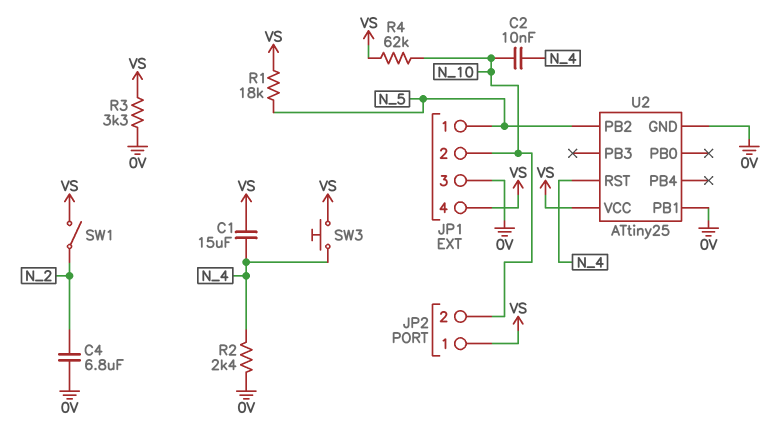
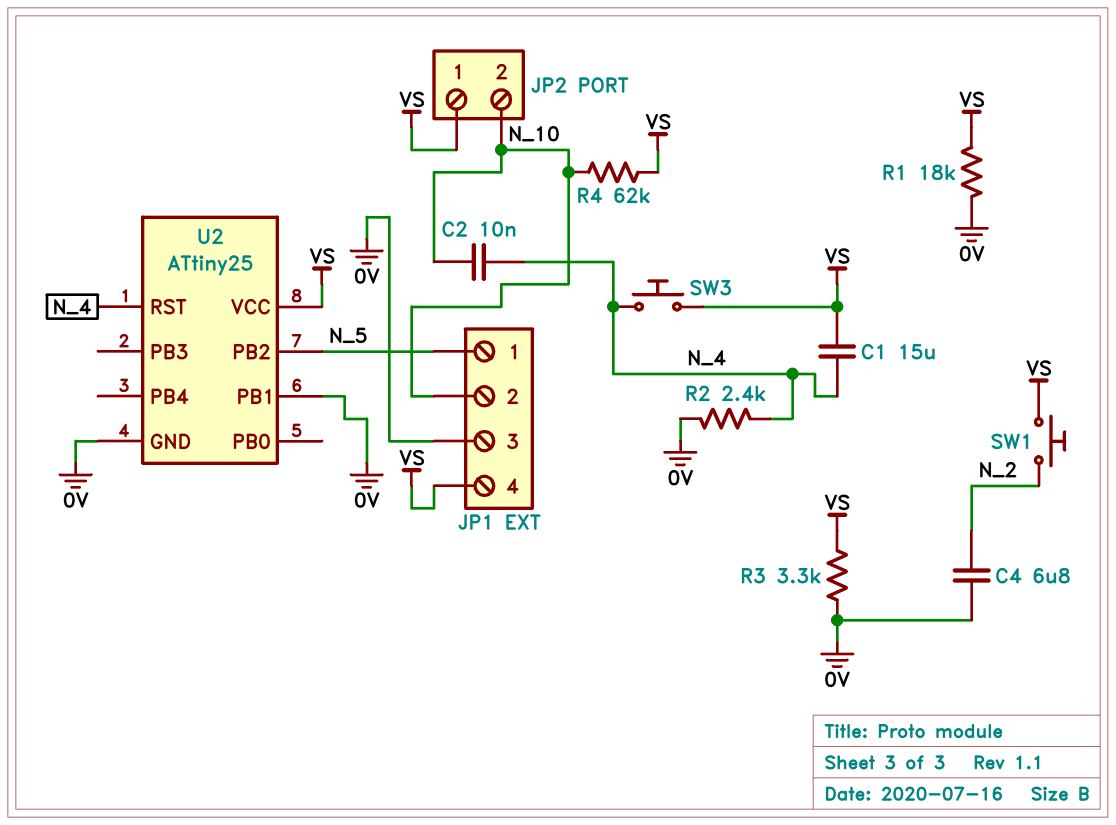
R1: 18k (N_5, VS) -> 18k (0V, VS)
SW1: switch (N_2, VS) -> button (N_2, VS)

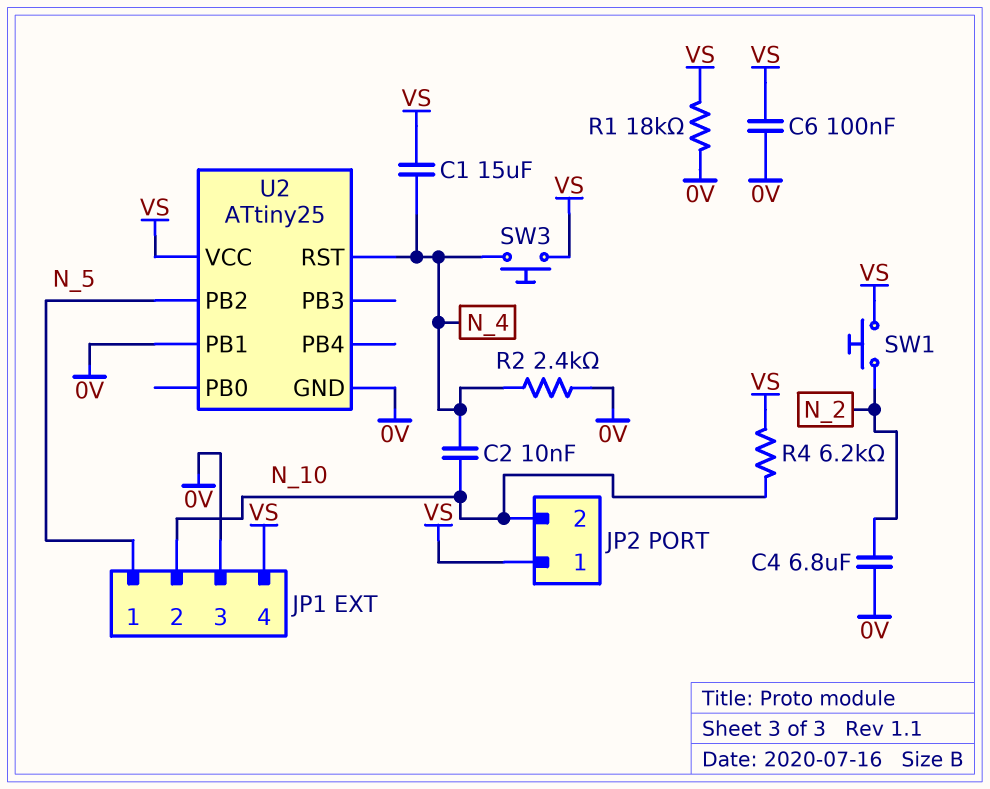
C6: none -> 100nF (0V, VS)
R3: 3.3k (0V, VS) -> none
R4: 62k (N_10, VS) -> 6.2k (N_10, VS)

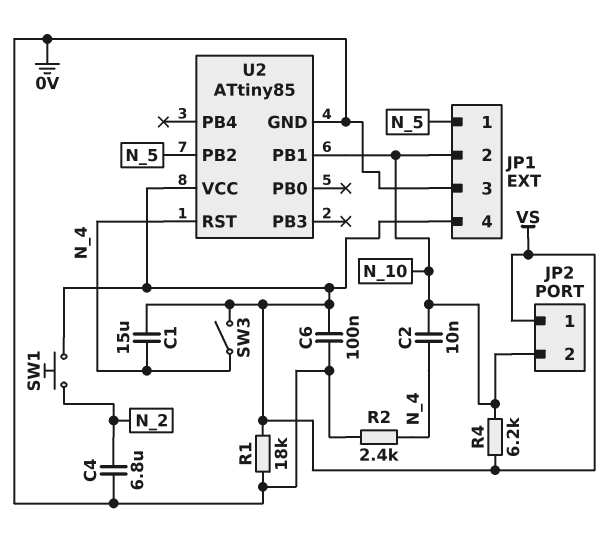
SW3: button (N_4, VS) -> switch (N_4, VS)
U2: ATtiny25 -> ATtiny85
U2 pin PB1: 0V -> N_10

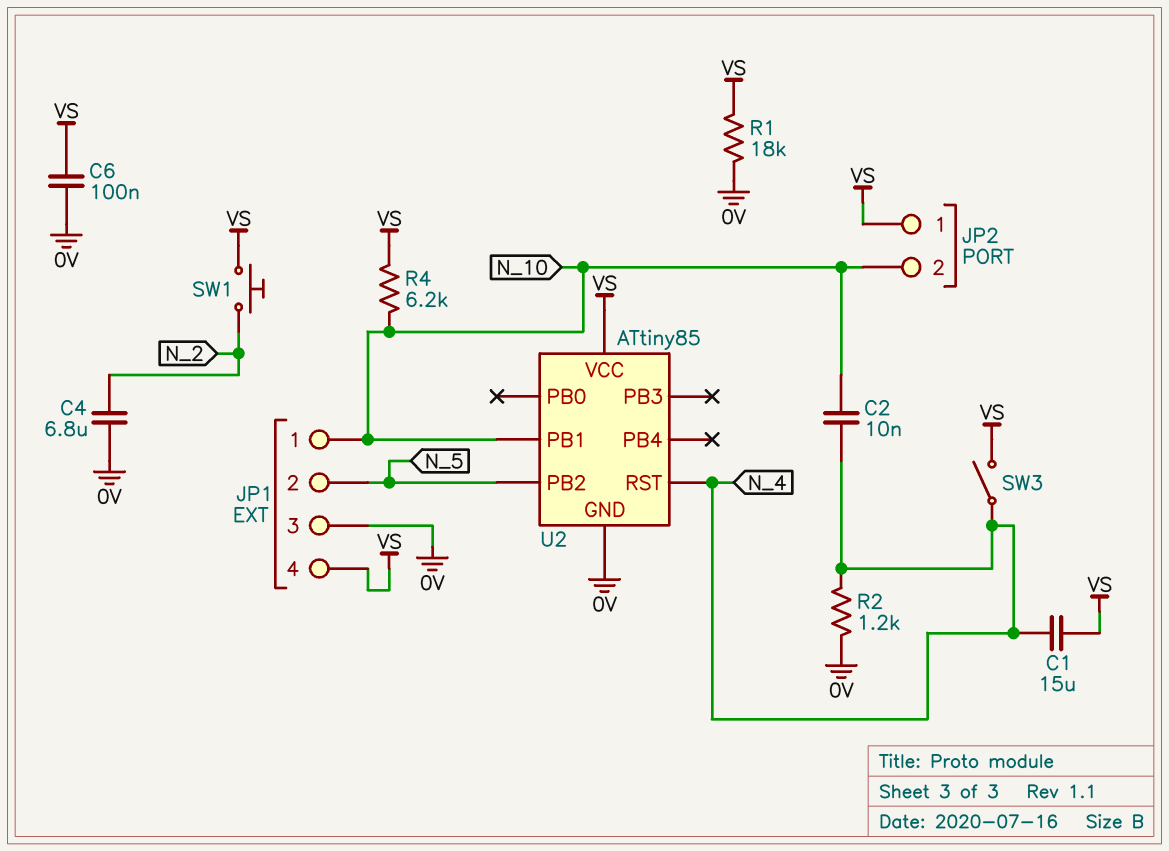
JP1 pin 1: N_5 -> N_10
JP1 pin 2: N_10 -> N_5
R2: 2.4k (0V, N_4) -> 1.2k (0V, N_4)

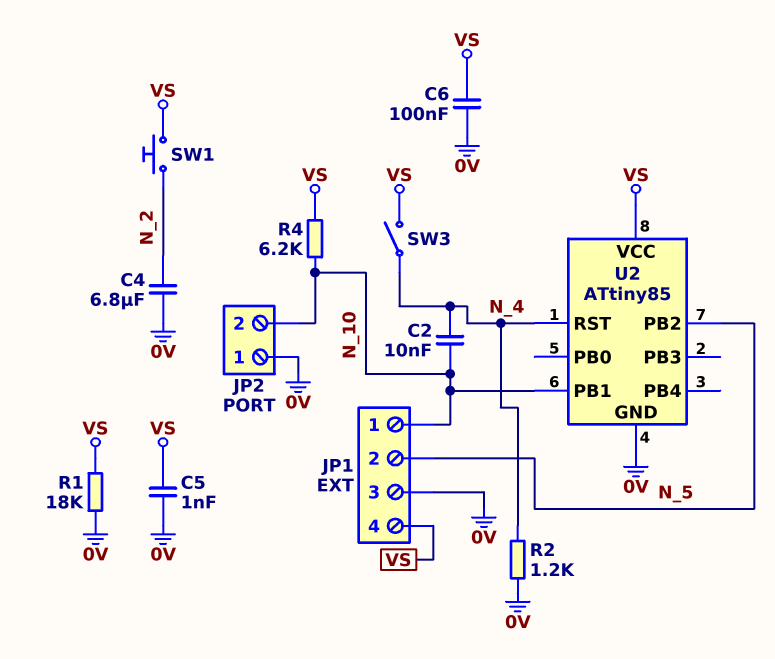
C1: 15uF (N_4, VS) -> none
C5: none -> 1nF (0V, VS)
JP2 pin 1: VS -> 0V

